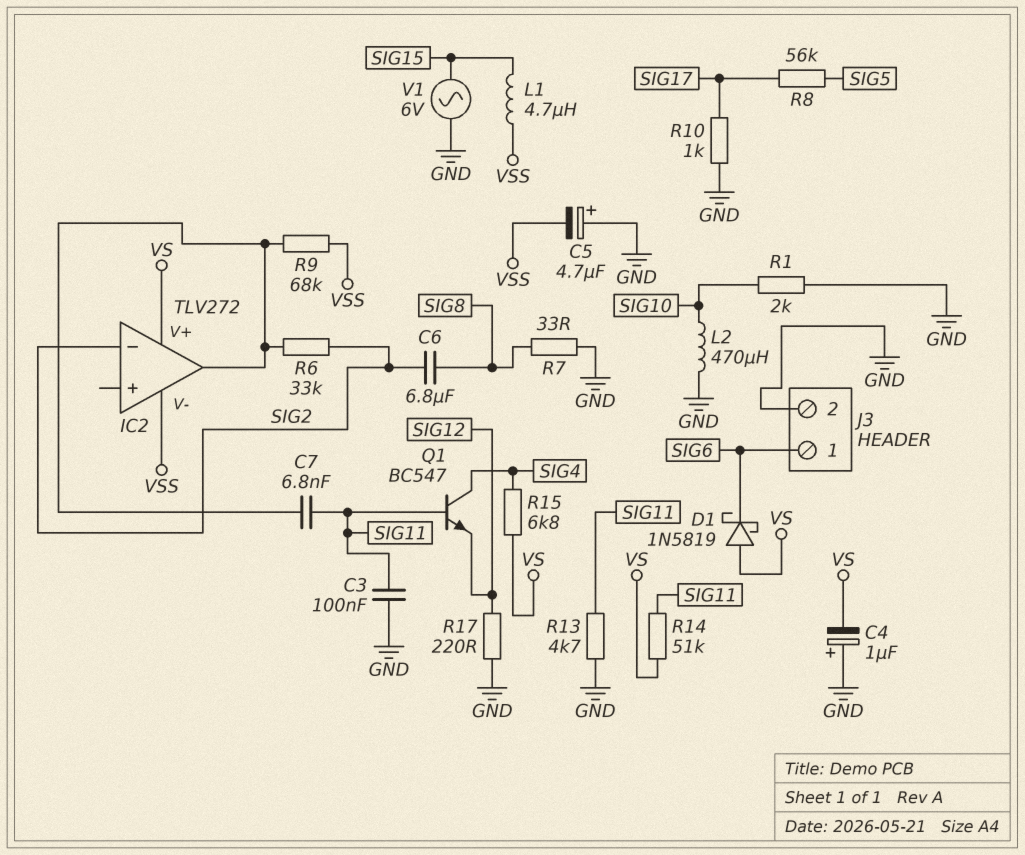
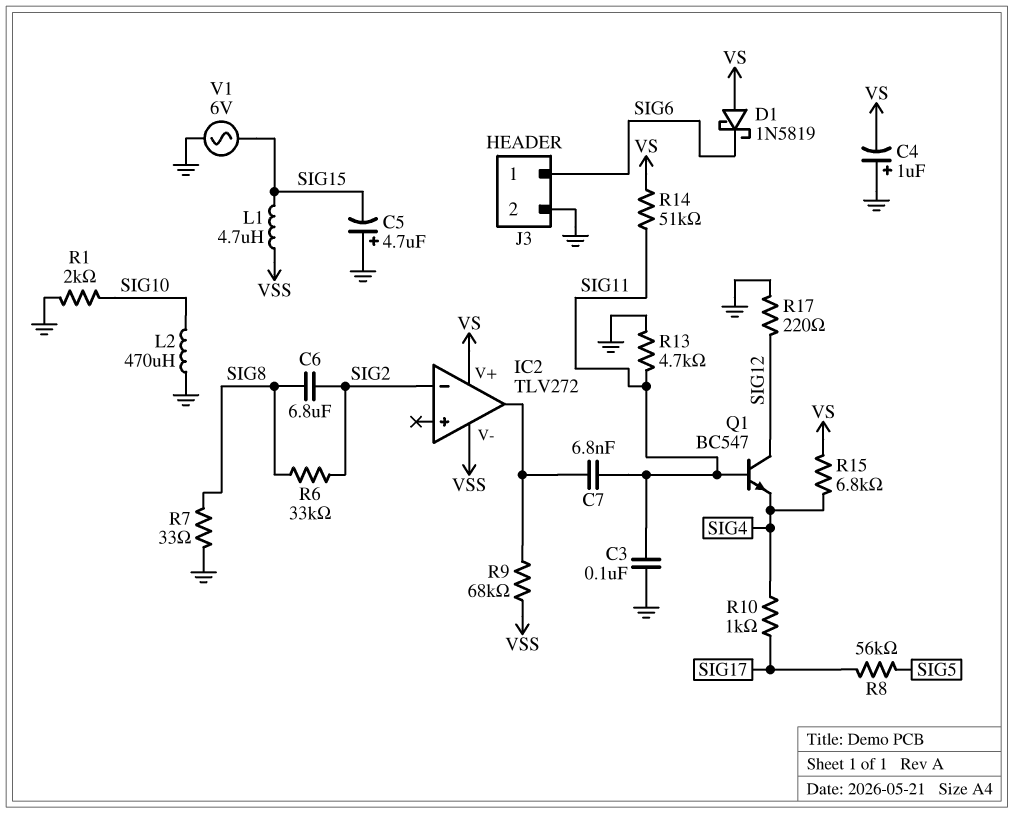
C5: 4.7uF (plus GND, minus VSS) -> 4.7uF (plus GND, minus SIG15)
Q1: NPN BC547 (B SIG11, C SIG4, E SIG12) -> NPN BC547 (B SIG11, C SIG12, E SIG4)
R6: 33k (IC2/out, SIG2) -> 33k (SIG2, SIG8)
R10: 1k (GND, SIG17) -> 1k (SIG4, SIG17)

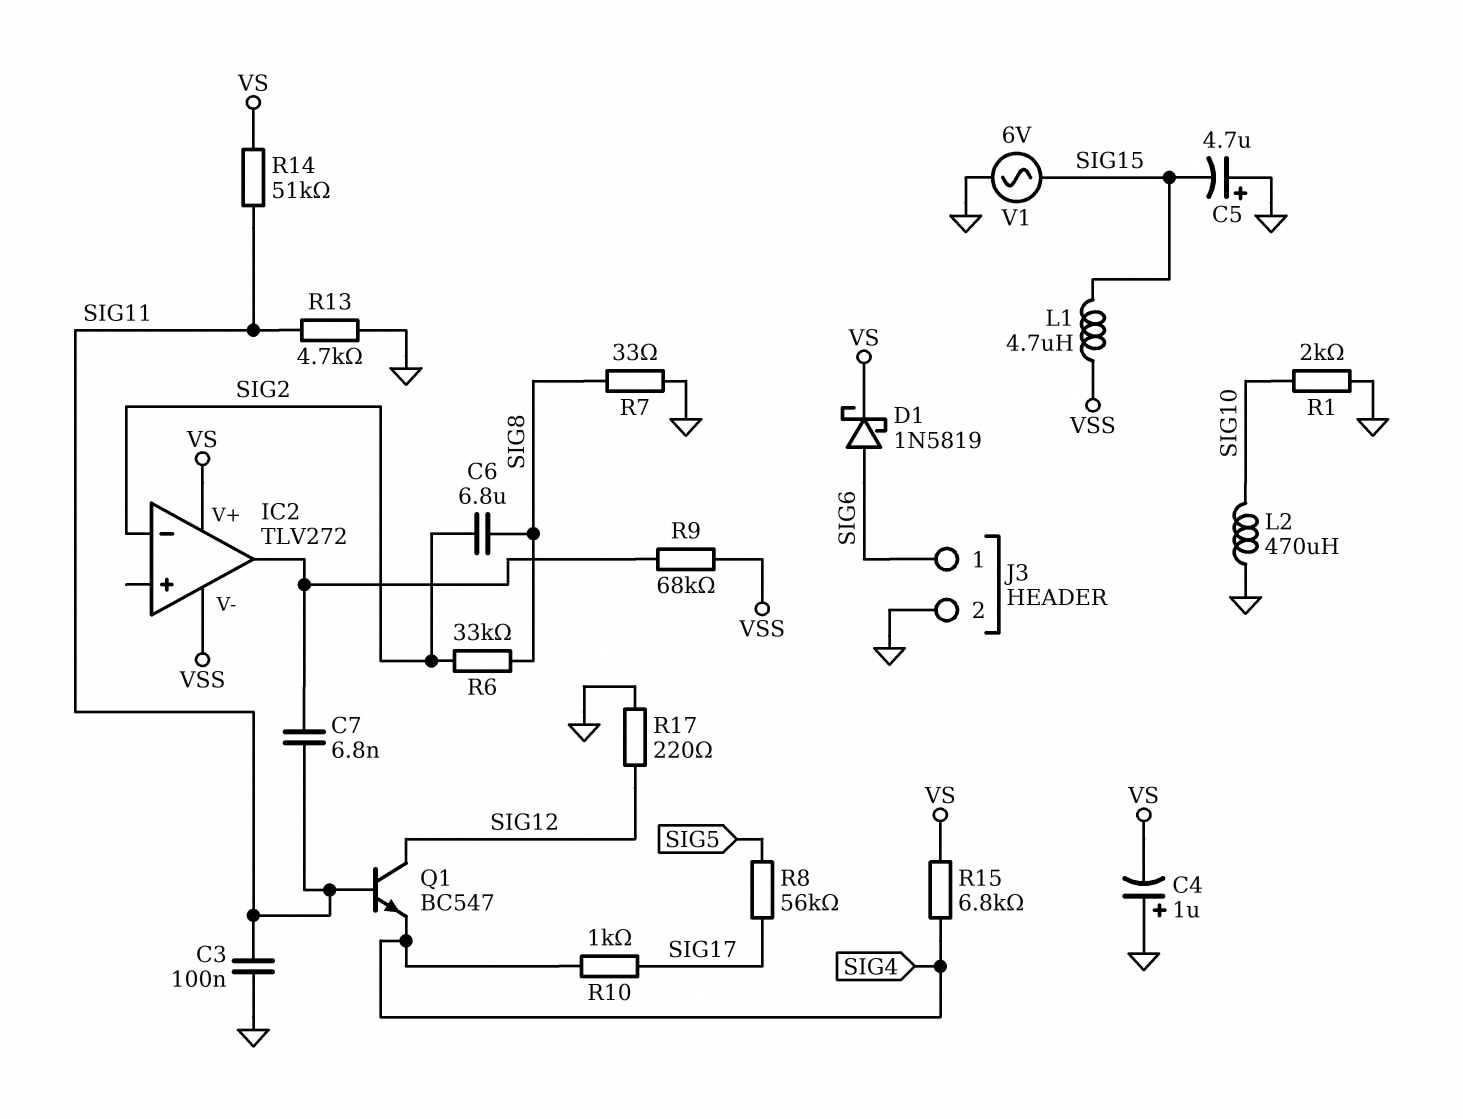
D1: schottky 1N5819 (A VS, K SIG6) -> schottky 1N5819 (A SIG6, K VS)

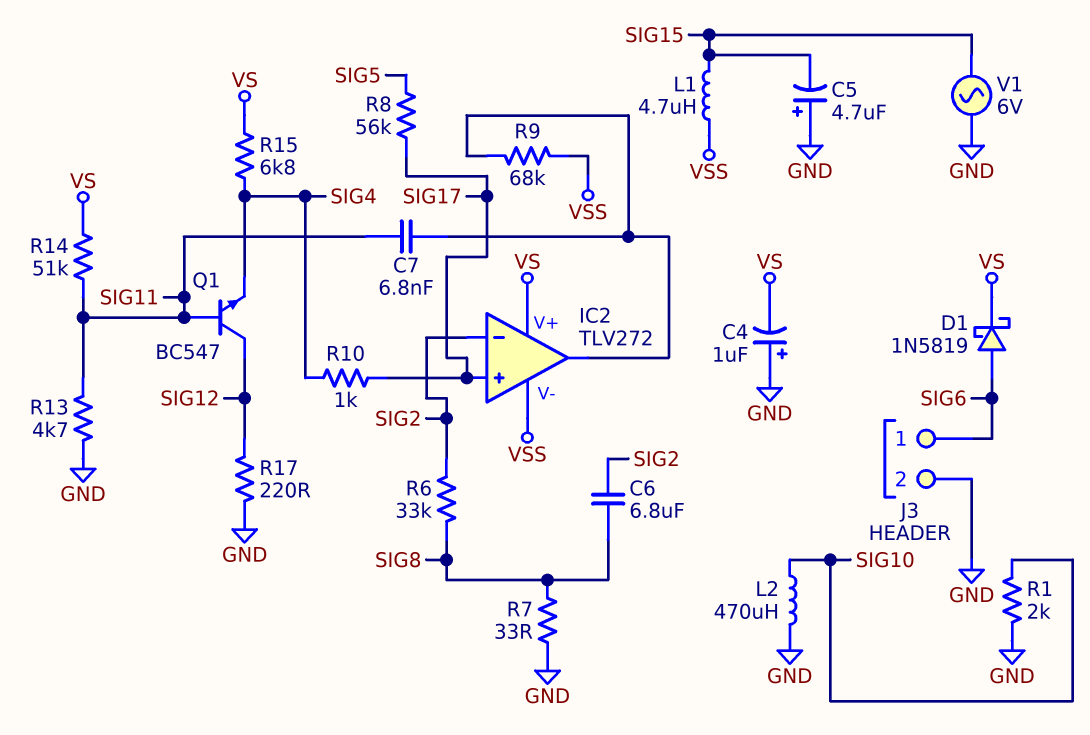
C3: 100nF (GND, SIG11) -> none
IC2 pin in+: none -> SIG17

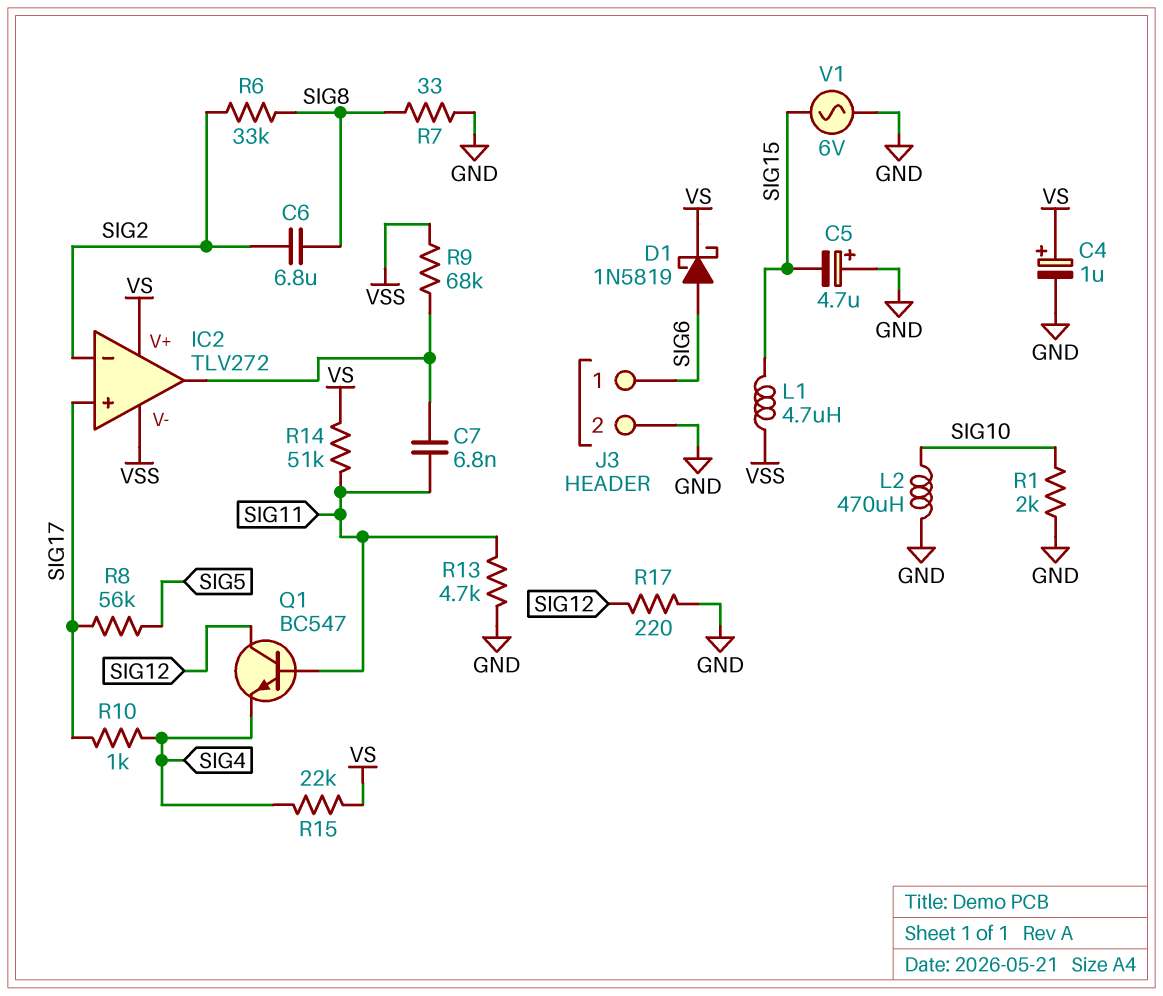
C4: 1uF (plus GND, minus VS) -> 1uF (plus VS, minus GND)
R15: 6.8k (SIG4, VS) -> 22k (SIG4, VS)

